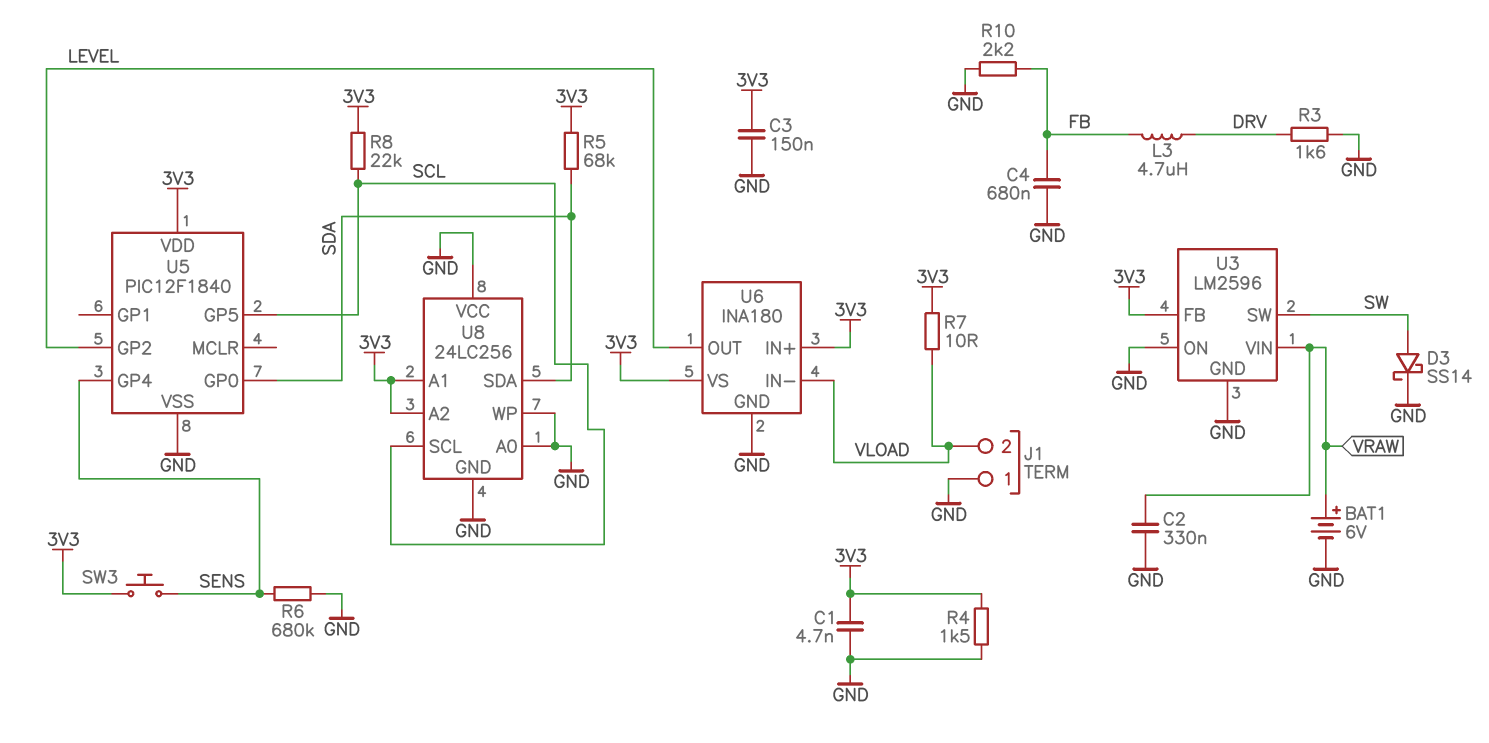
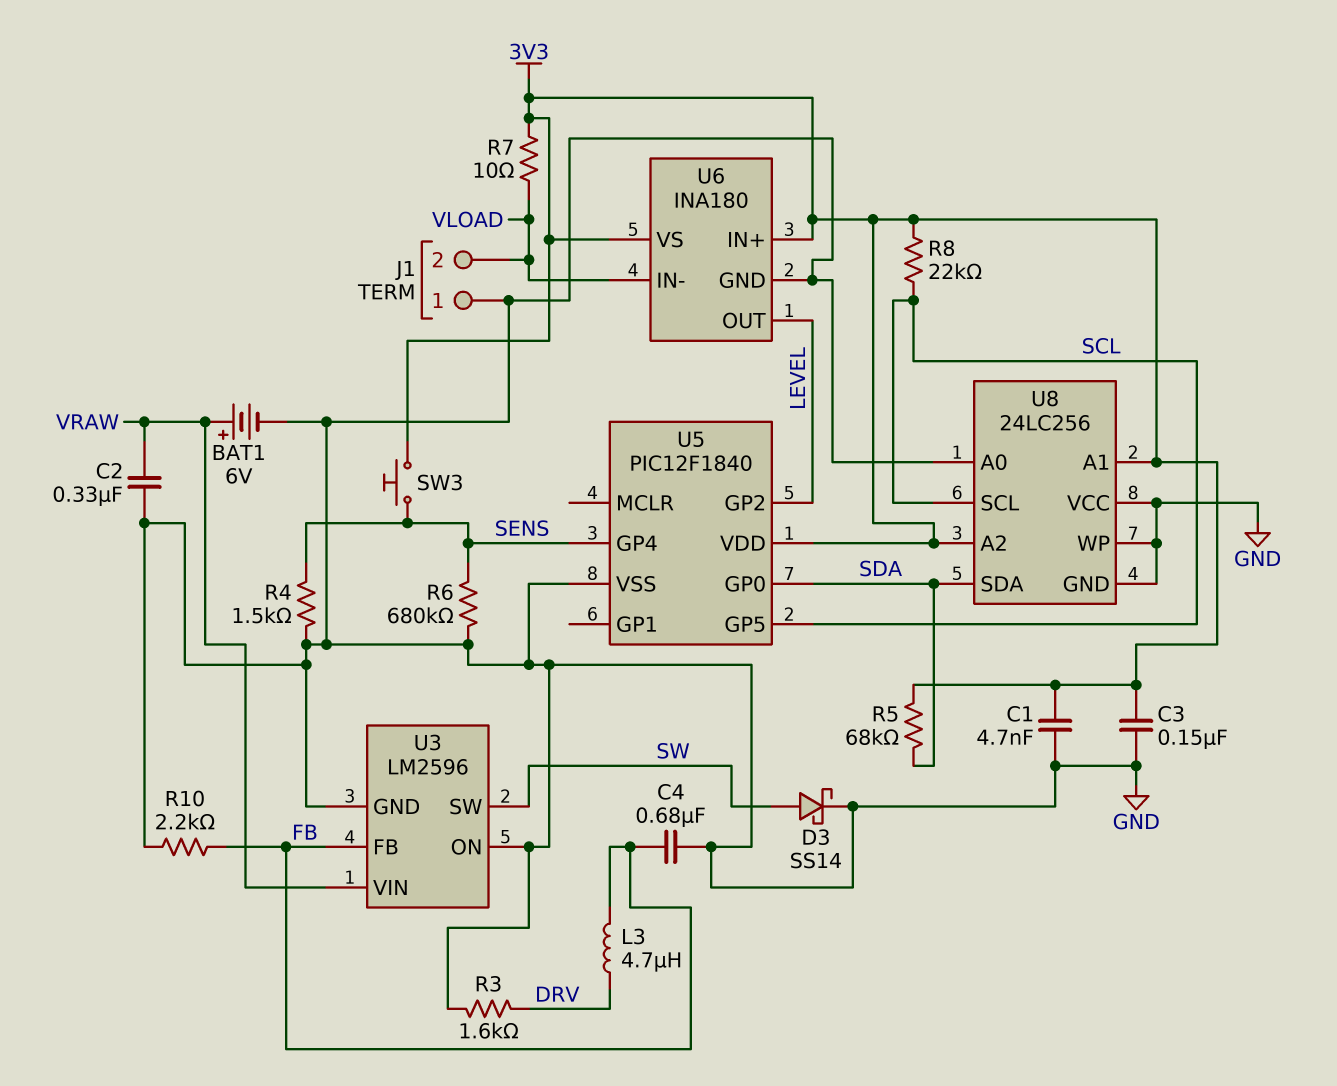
R4: 1.5k (3V3, GND) -> 1.5k (GND, SENS)
U3 pin FB: 3V3 -> FB

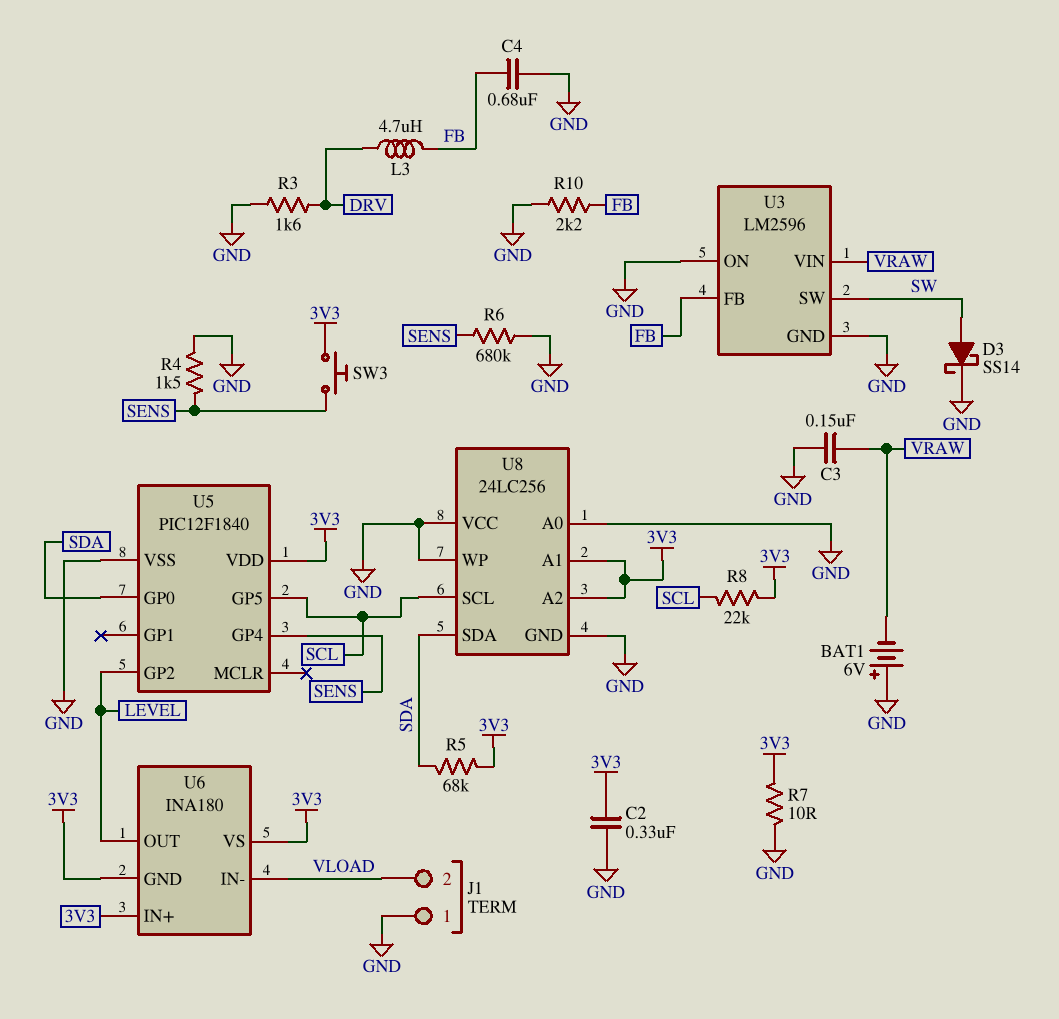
BAT1: 6V (plus VRAW, minus GND) -> 6V (plus GND, minus VRAW)
C1: 4.7nF (3V3, GND) -> none
C2: 330nF (GND, VRAW) -> 330nF (3V3, GND)
C3: 150nF (3V3, GND) -> 150nF (GND, VRAW)
R7: 10 (3V3, VLOAD) -> 10 (3V3, GND)
U6 pin GND: GND -> 3V3

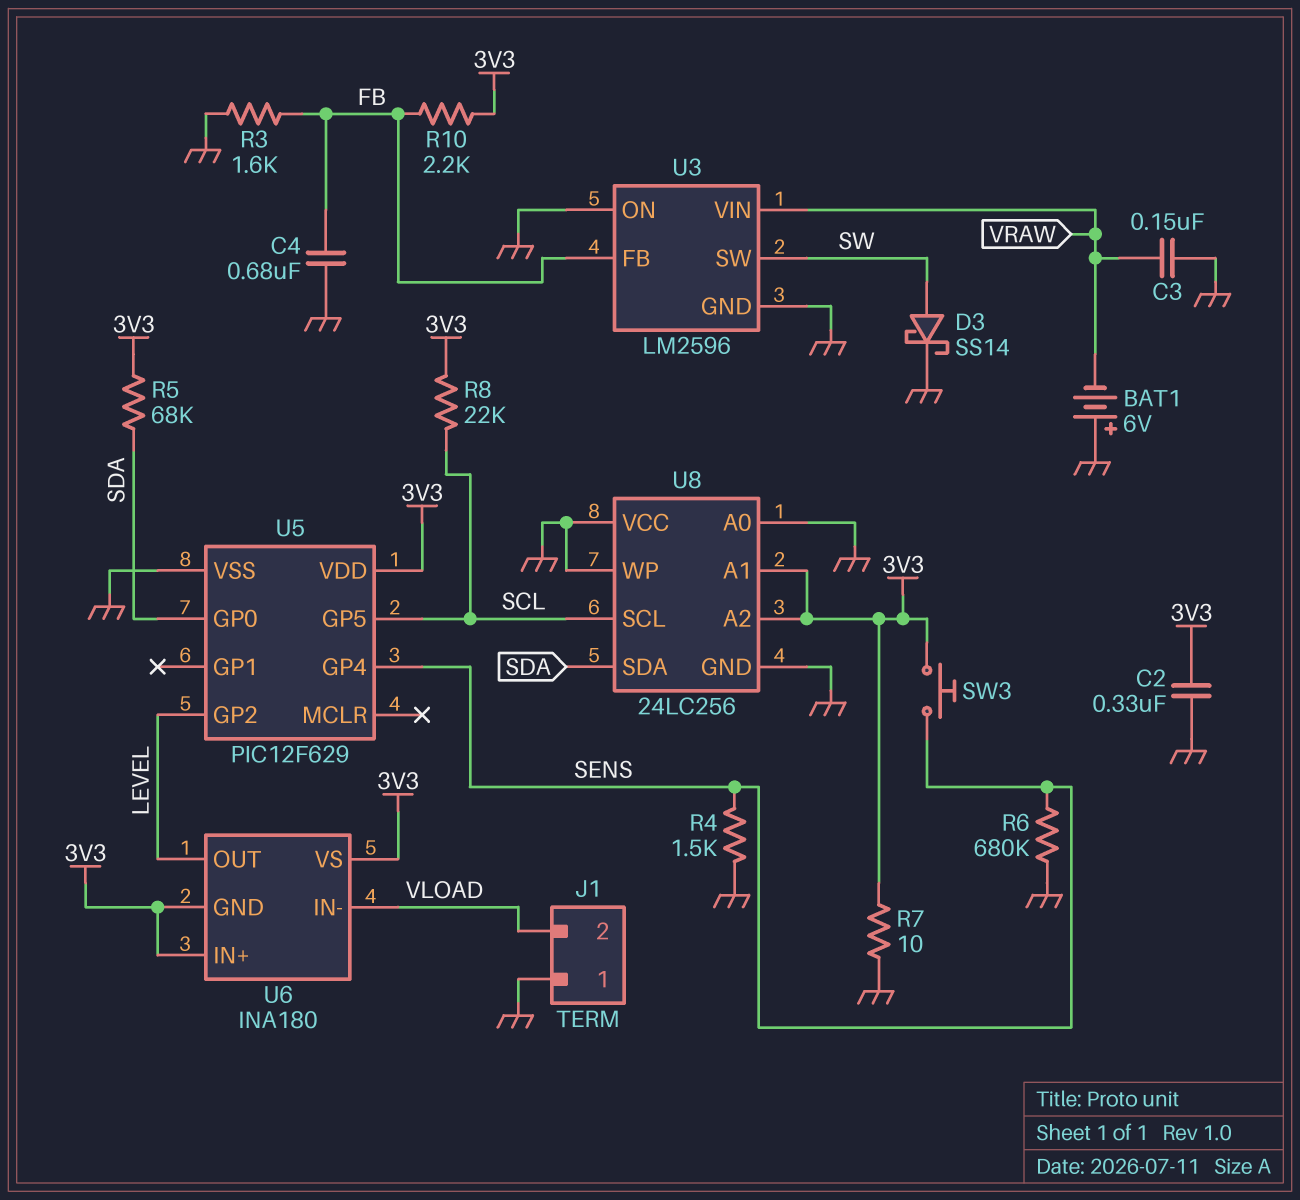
L3: 4.7uH (DRV, FB) -> none
R3: 1.6k (DRV, GND) -> 1.6k (FB, GND)
R10: 2.2k (FB, GND) -> 2.2k (3V3, FB)
U5: PIC12F1840 -> PIC12F629

